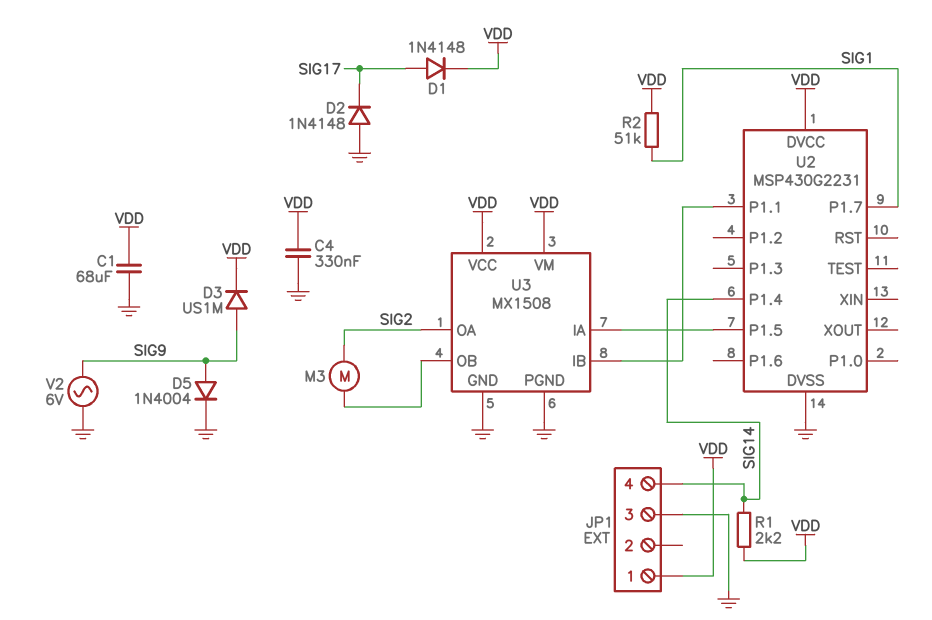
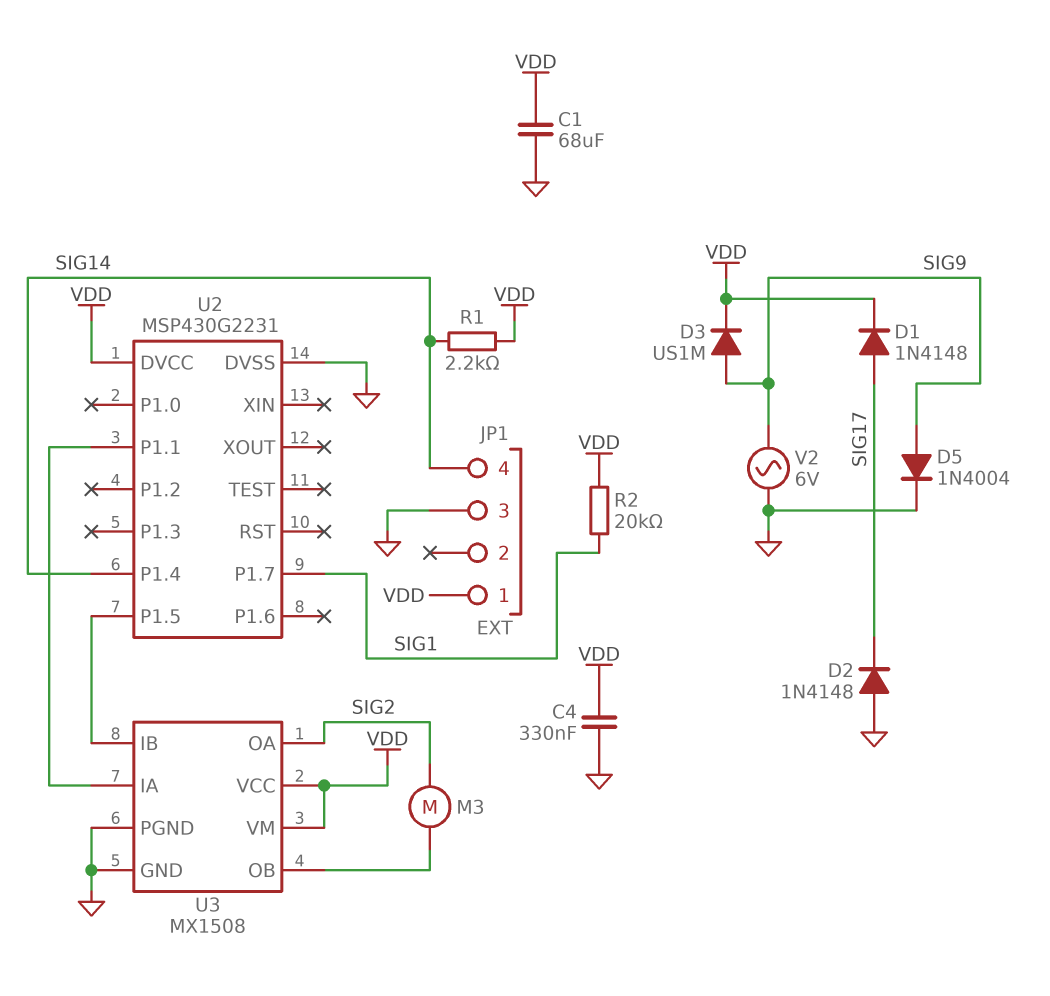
R2: 51k (SIG1, VDD) -> 20k (SIG1, VDD)
U3 pin IA: U2/P1.5 -> U2/P1.1
U3 pin IB: U2/P1.1 -> U2/P1.5

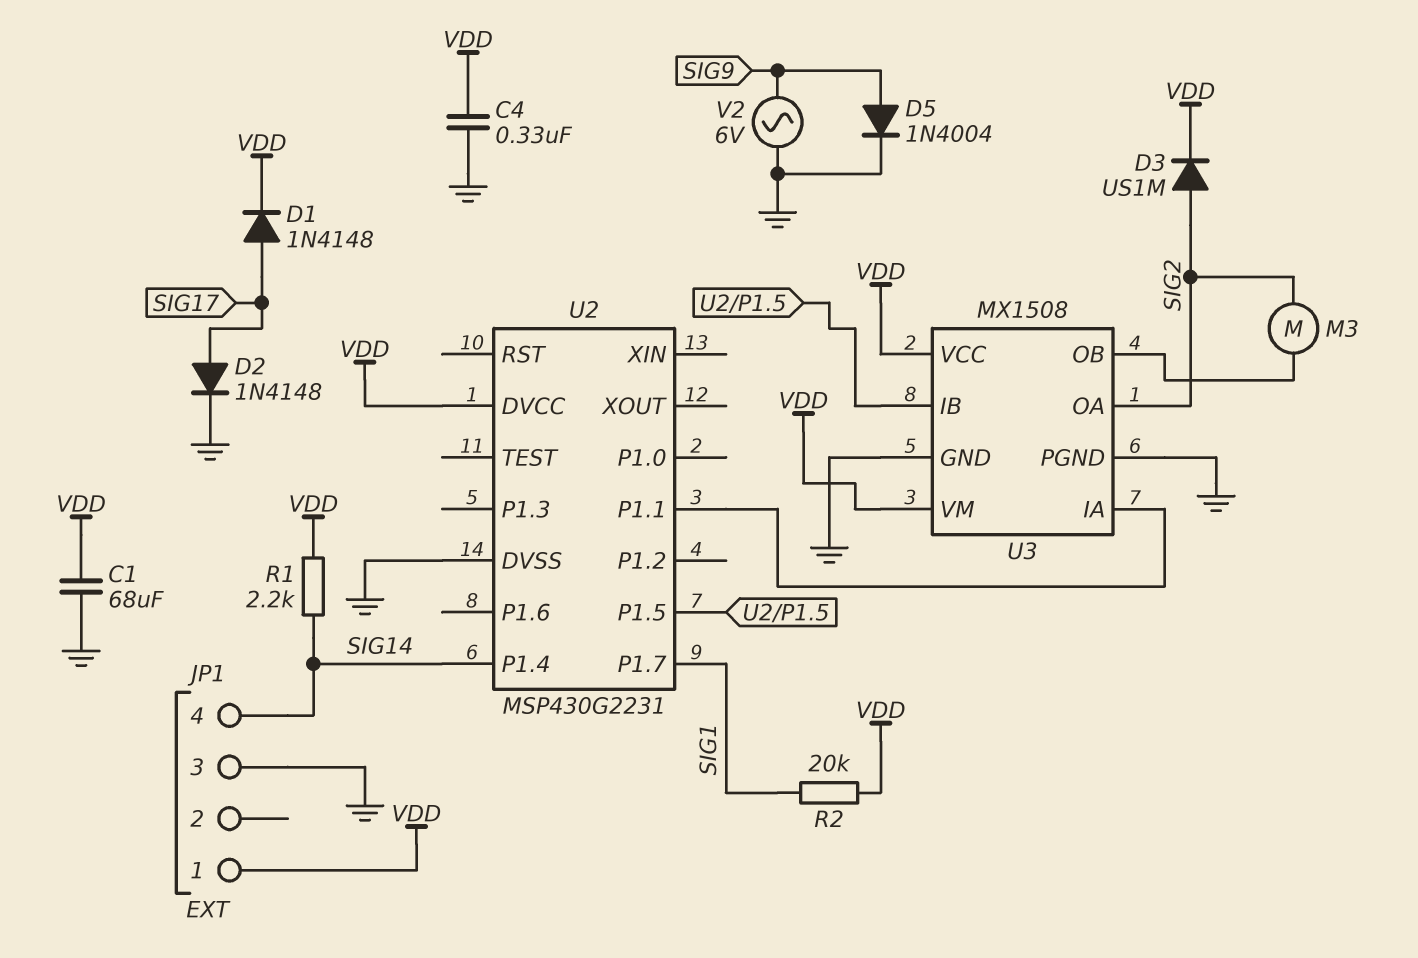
D2: diode 1N4148 (A GND, K SIG17) -> diode 1N4148 (A SIG17, K GND)
D3: diode US1M (A SIG9, K VDD) -> diode US1M (A SIG2, K VDD)

